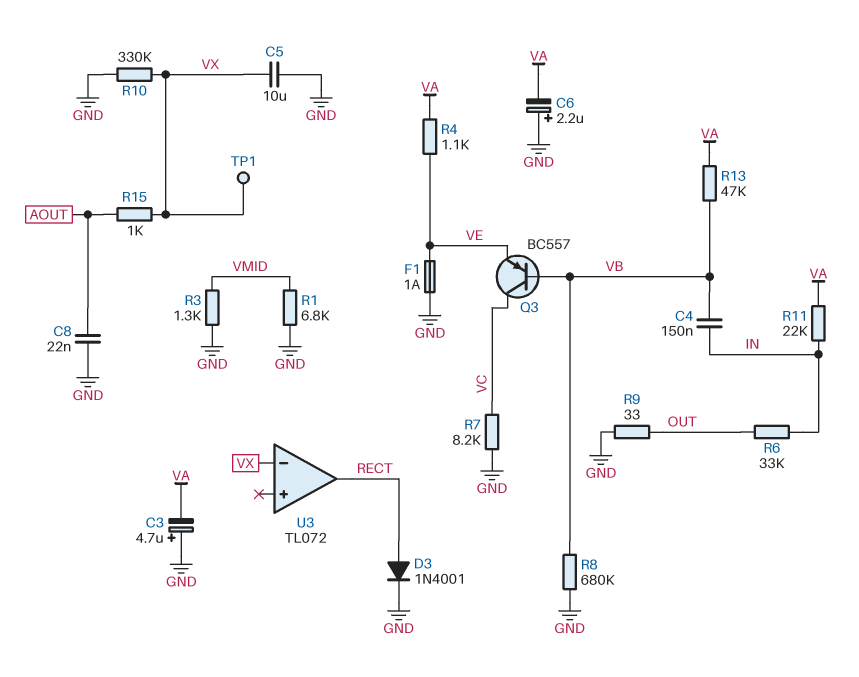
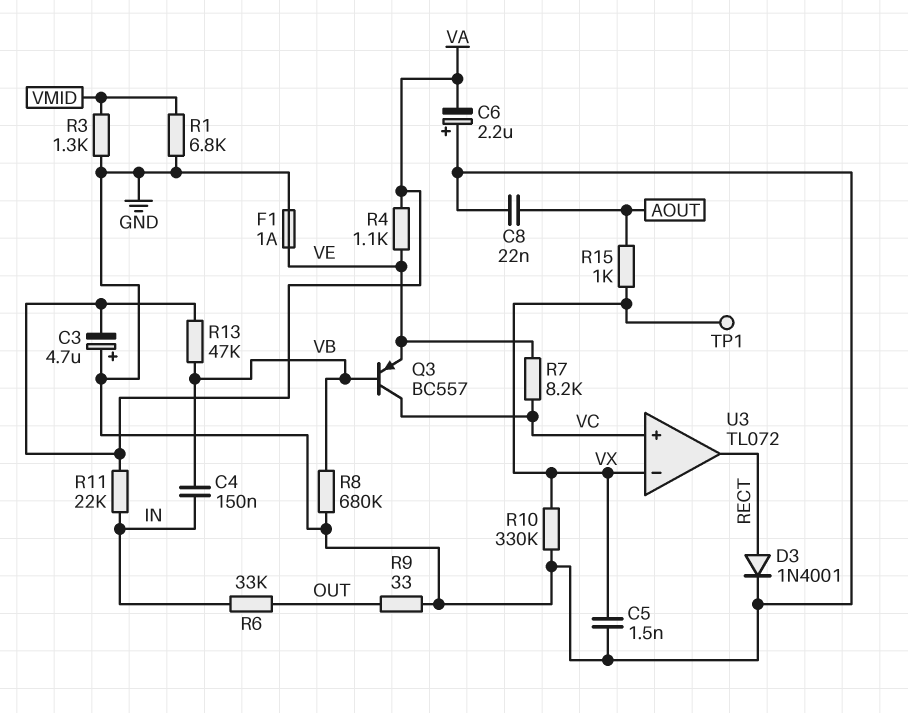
C5: 10uF (GND, VX) -> 1.5nF (GND, VX)
R7: 8.2k (GND, VC) -> 8.2k (VC, VE)
U3 pin in+: none -> VC

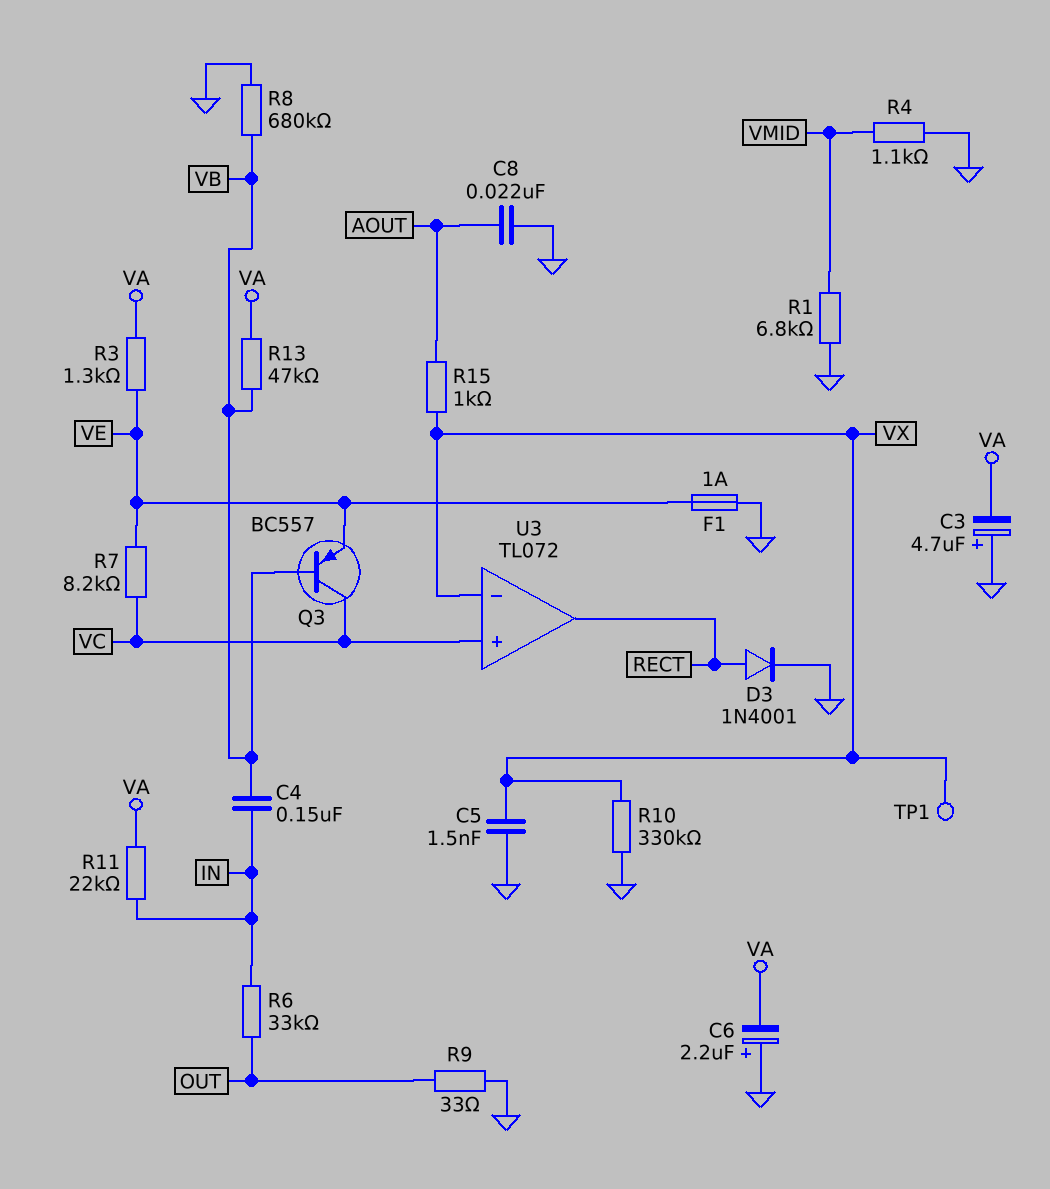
R3: 1.3k (GND, VMID) -> 1.3k (VA, VE)
R4: 1.1k (VA, VE) -> 1.1k (GND, VMID)

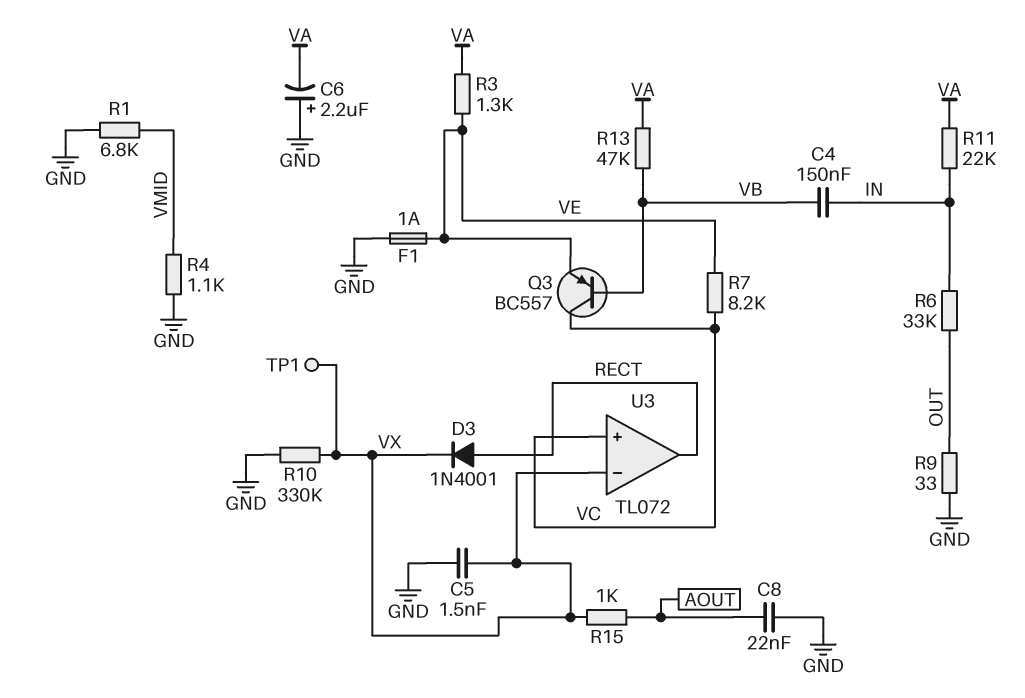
C3: 4.7uF (plus GND, minus VA) -> none
D3: diode 1N4001 (A RECT, K GND) -> diode 1N4001 (A RECT, K VX)
R8: 680k (GND, VB) -> none

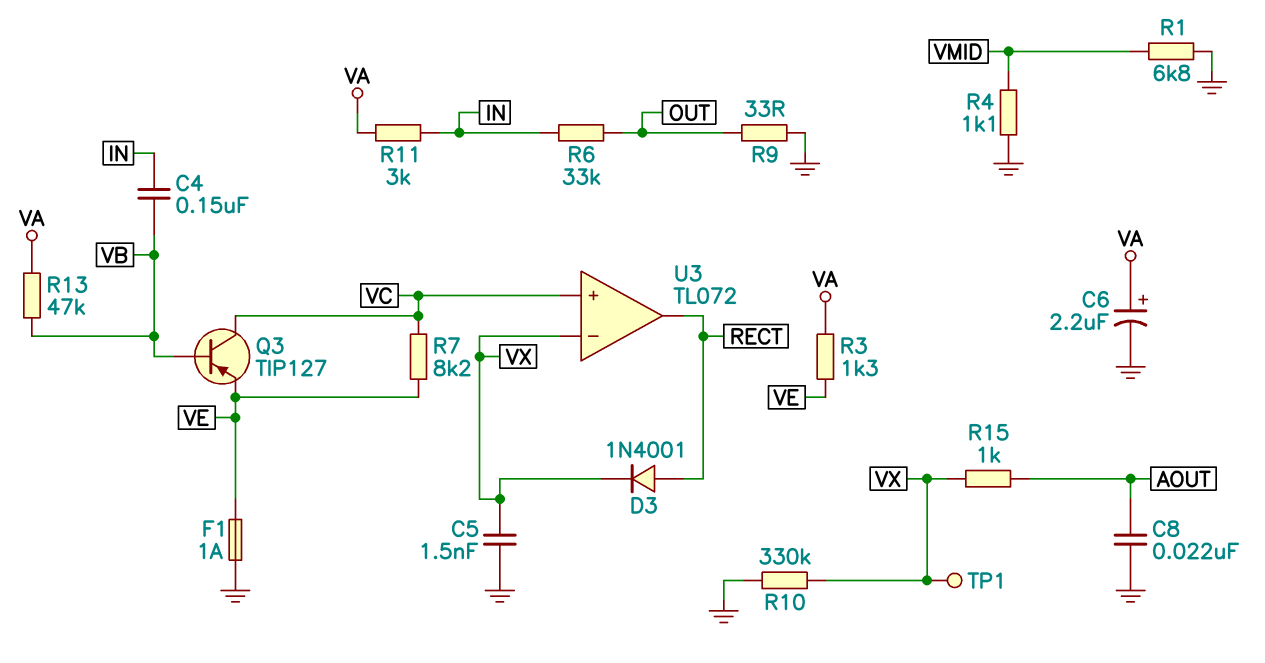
C6: 2.2uF (plus GND, minus VA) -> 2.2uF (plus VA, minus GND)
Q3: PNP BC557 (B VB, C VC, E VE) -> PNP TIP127 (B VB, C VC, E VE)
R11: 22k (IN, VA) -> 3k (IN, VA)

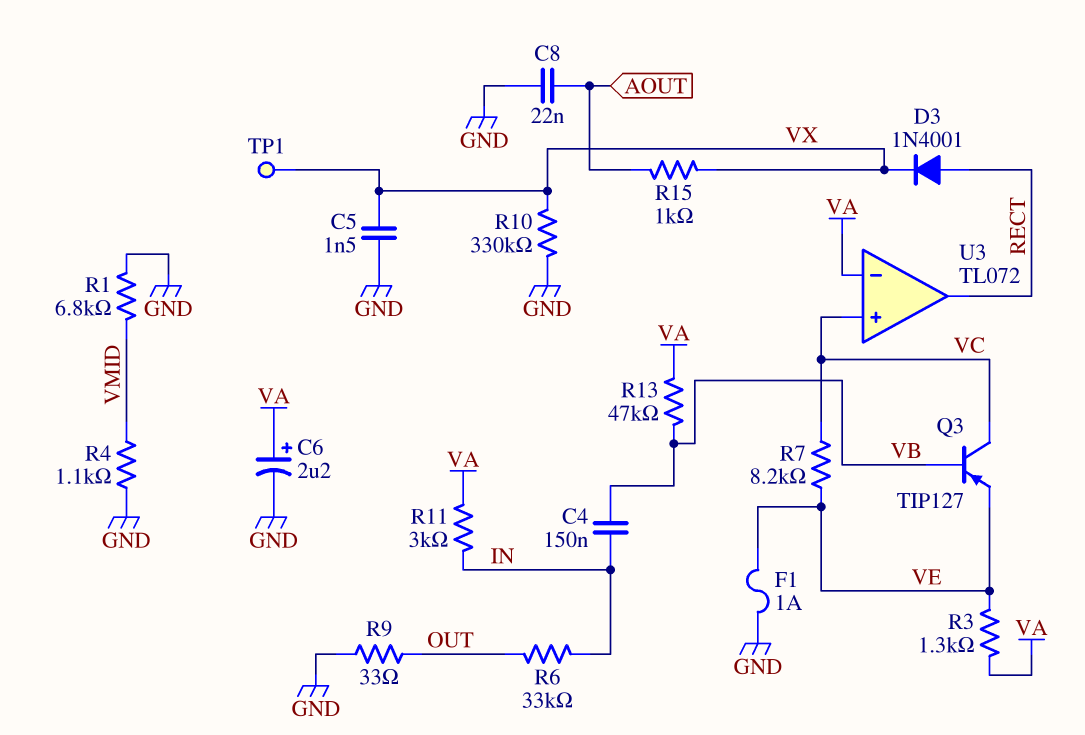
U3 pin in-: VX -> VA

